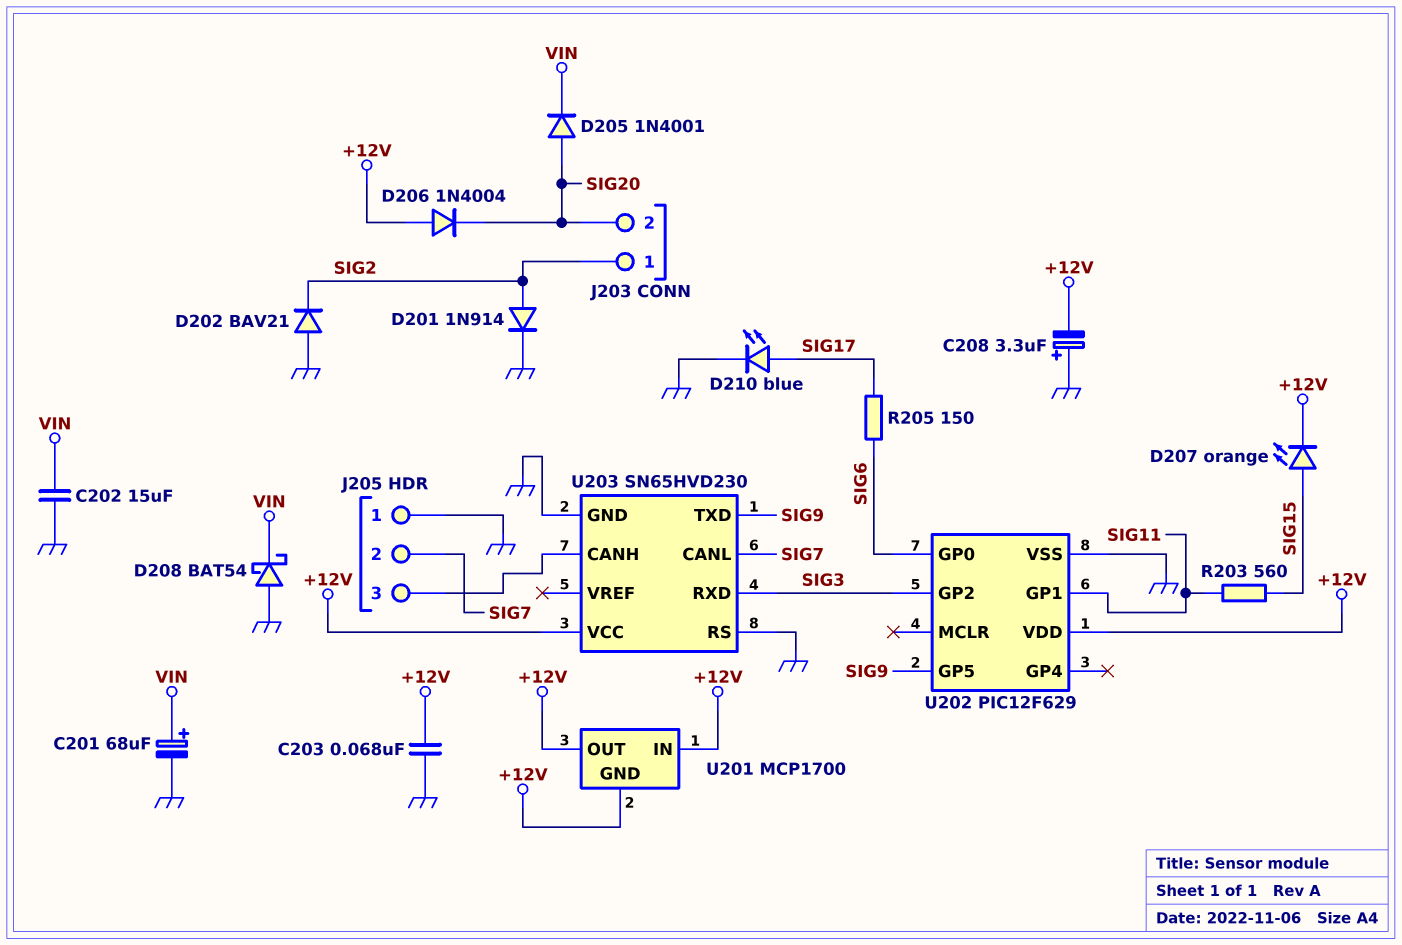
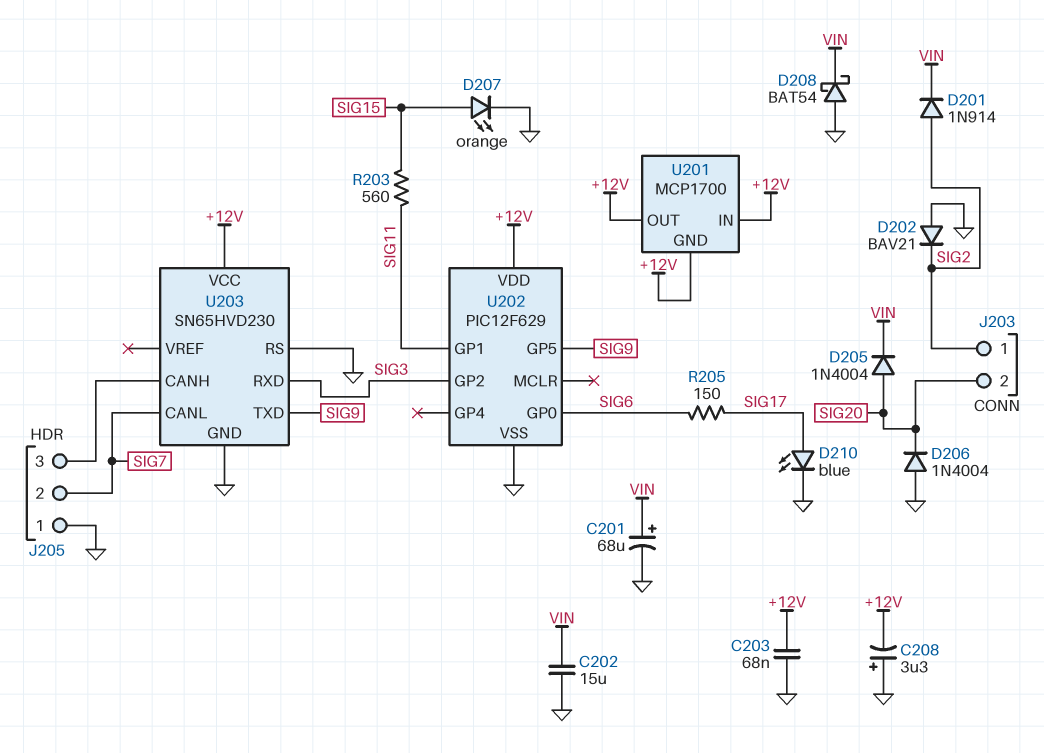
D201: diode 1N914 (A SIG2, K GND) -> diode 1N914 (A SIG2, K VIN)
D205: diode 1N4001 (A SIG20, K VIN) -> diode 1N4004 (A SIG20, K VIN)
D206: diode 1N4004 (A +12V, K SIG20) -> diode 1N4004 (A GND, K SIG20)
D207: LED orange (A SIG15, K +12V) -> LED orange (A SIG15, K GND)

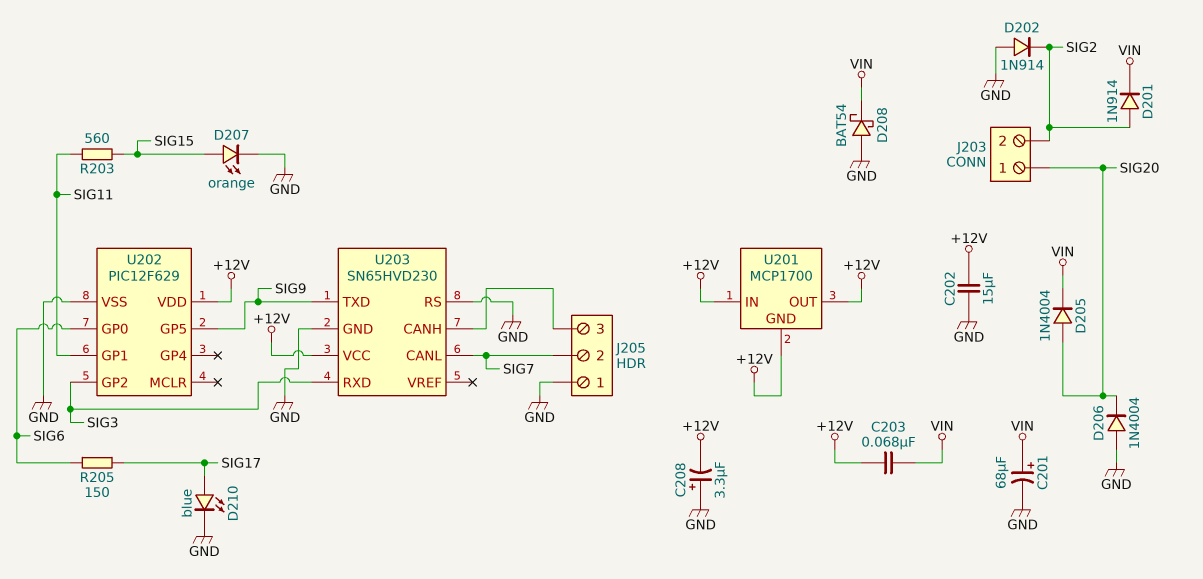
C202: 15uF (GND, VIN) -> 15uF (+12V, GND)
C203: 68nF (+12V, GND) -> 68nF (+12V, VIN)
D202: diode BAV21 (A GND, K SIG2) -> diode 1N914 (A GND, K SIG2)
J203 pin 1: SIG2 -> SIG20
J203 pin 2: SIG20 -> SIG2

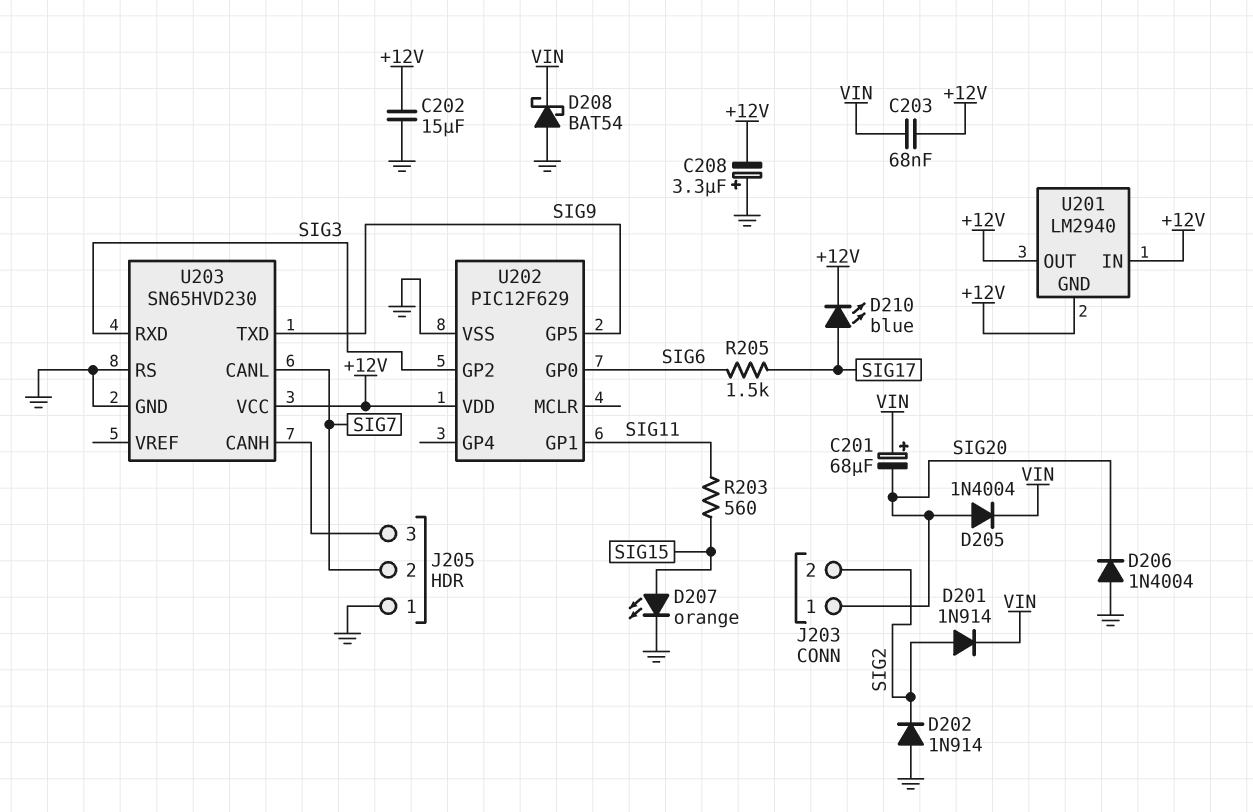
C201: 68uF (plus VIN, minus GND) -> 68uF (plus VIN, minus SIG20)
D210: LED blue (A SIG17, K GND) -> LED blue (A SIG17, K +12V)
R205: 150 (SIG6, SIG17) -> 1.5k (SIG6, SIG17)
U201: MCP1700 -> LM2940

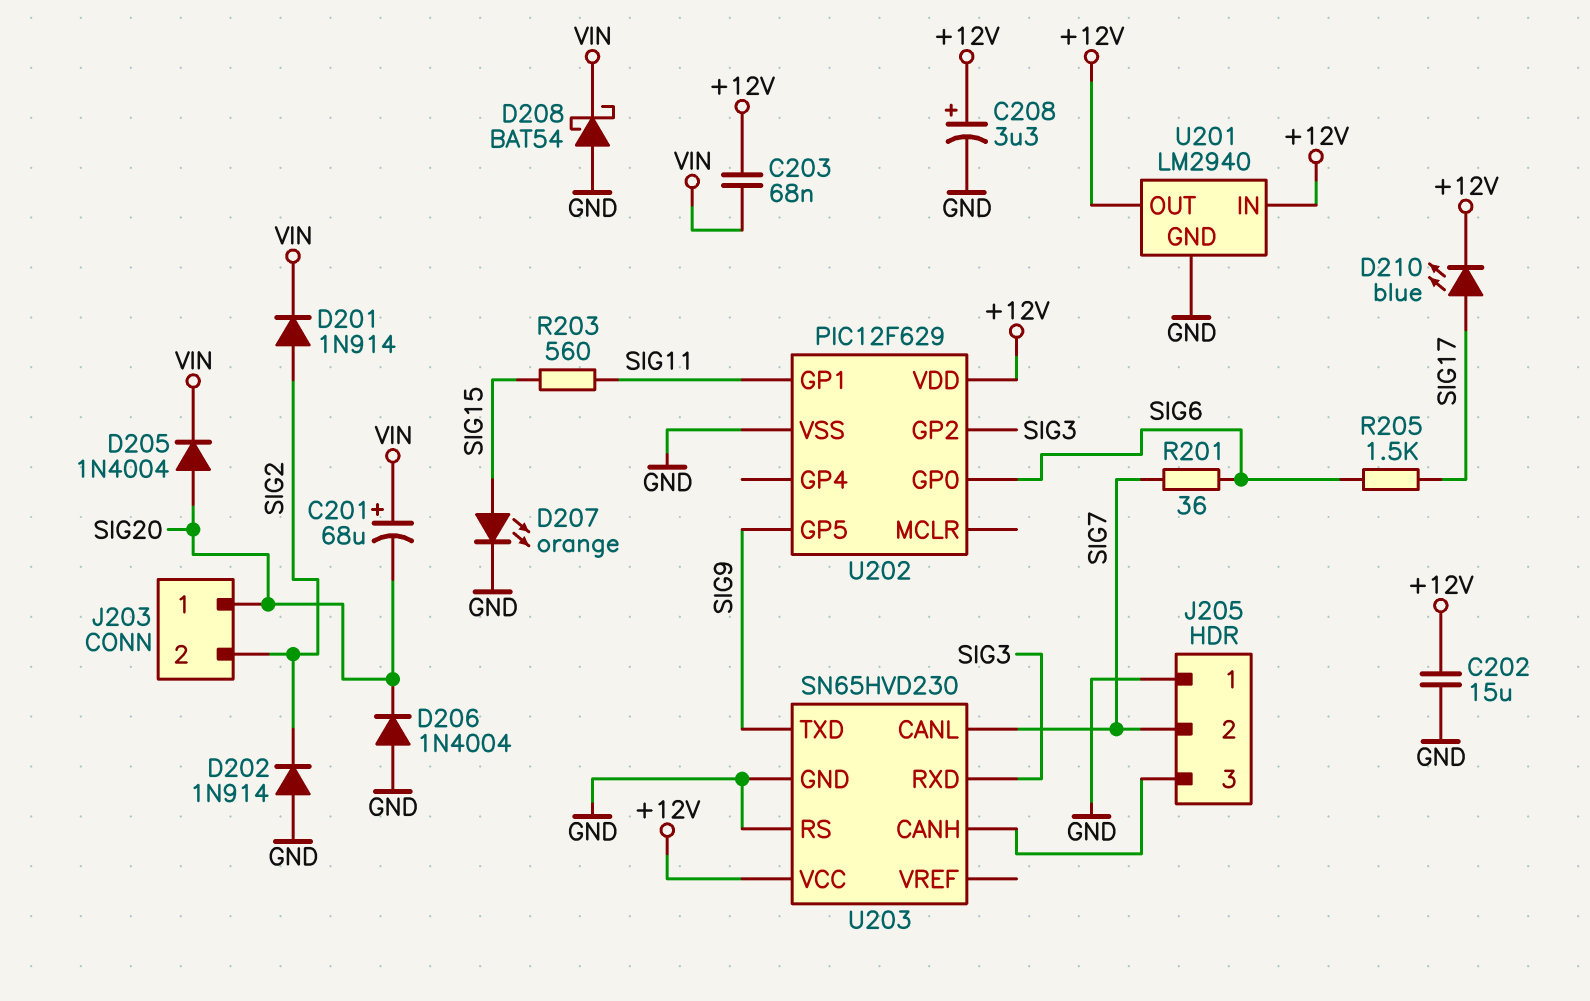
C208: 3.3uF (plus GND, minus +12V) -> 3.3uF (plus +12V, minus GND)
R201: none -> 36 (SIG6, SIG7)
U201 pin GND: +12V -> GND

